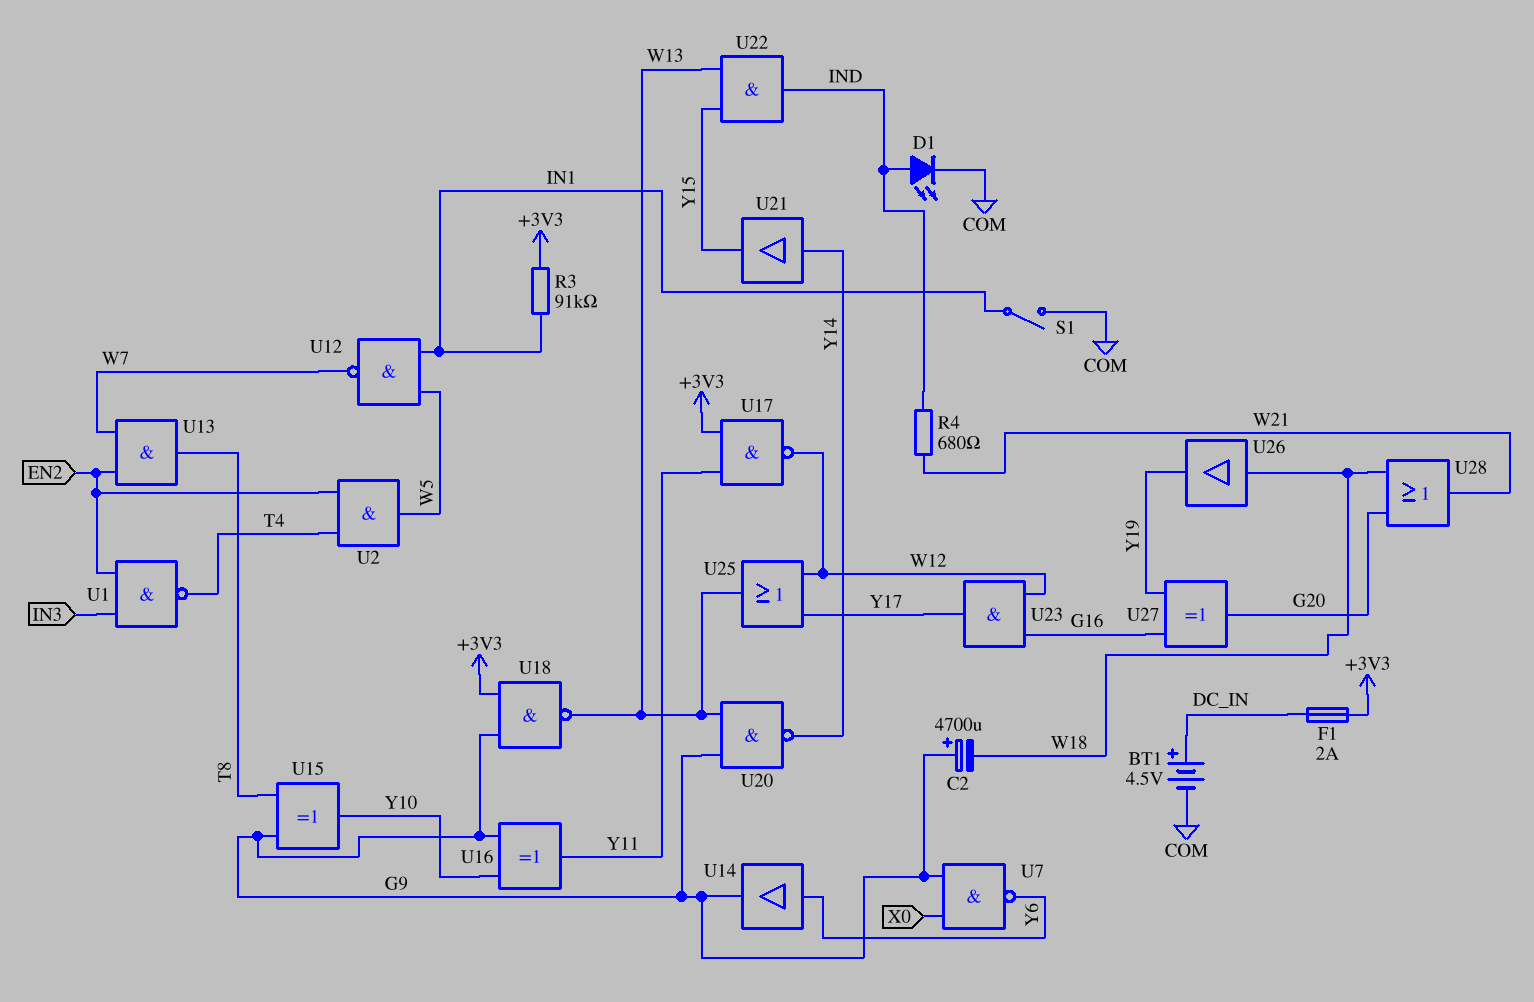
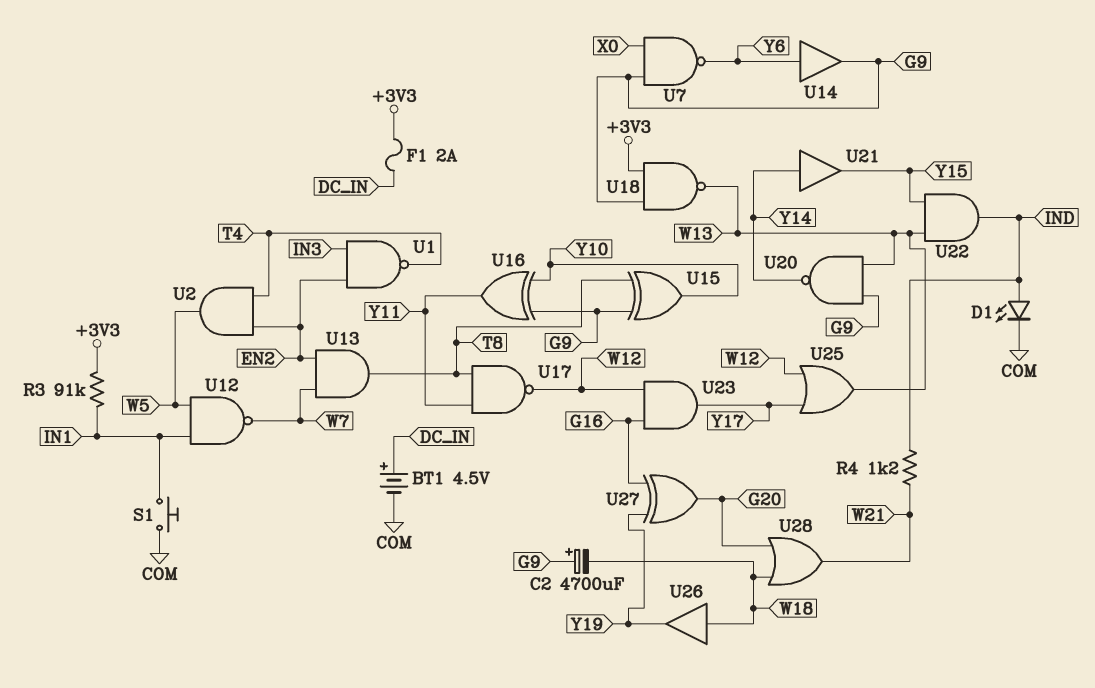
R4: 680 (IND, W21) -> 1.2k (IND, W21)
S1: switch (COM, IN1) -> button (COM, IN1)
U17: NAND (in +3V3, in Y11, out W12) -> NAND (in T8, in Y11, out W12)

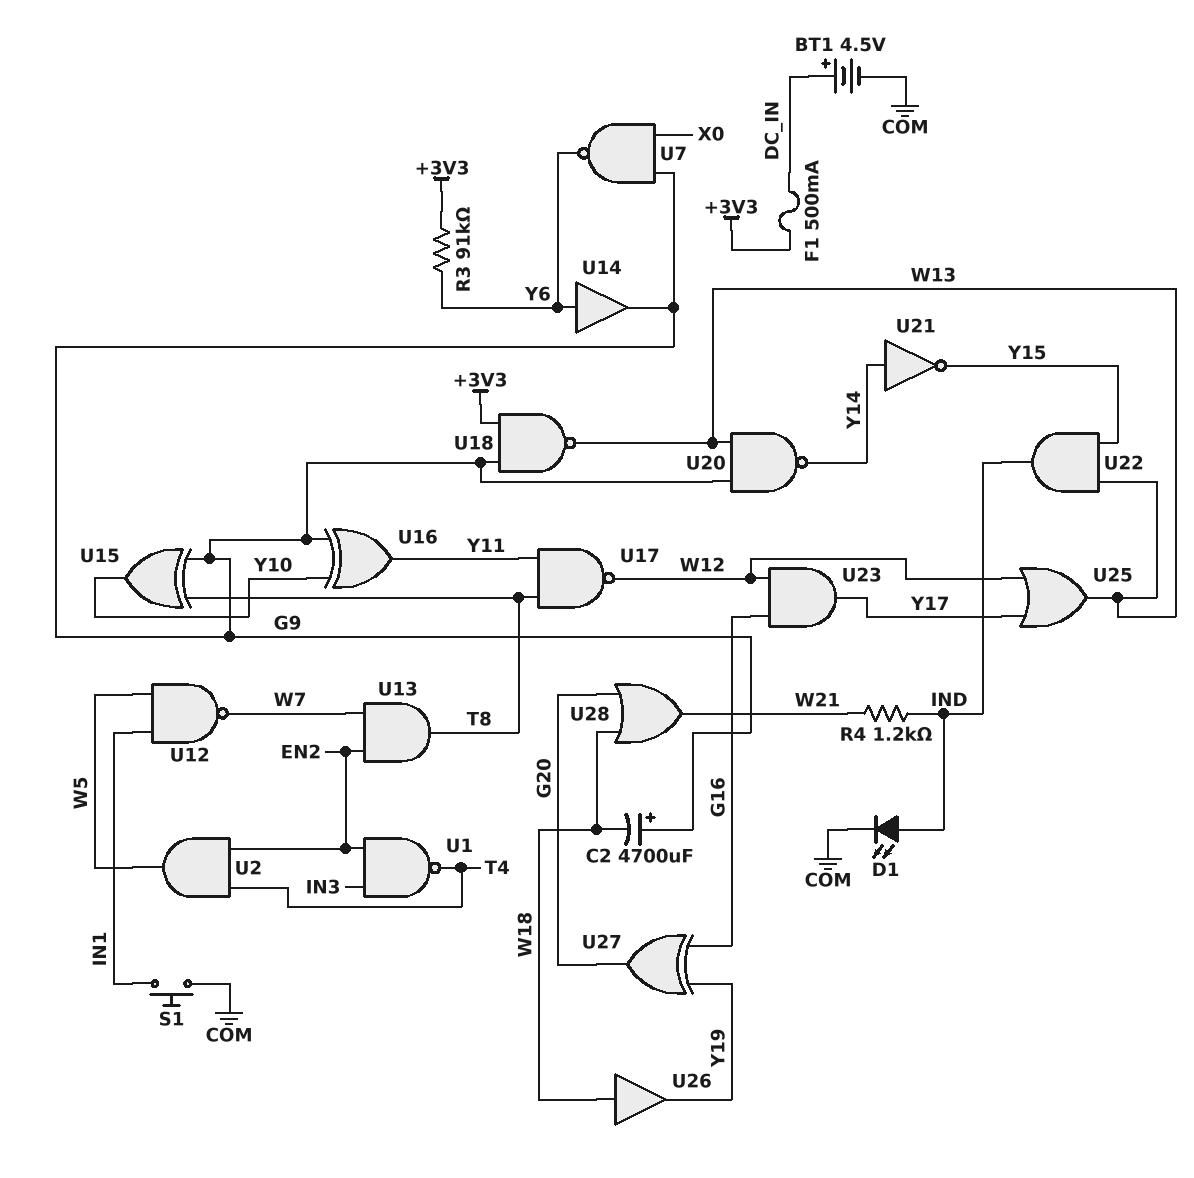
F1: 2A (+3V3, DC_IN) -> 500mA (+3V3, DC_IN)
R3: 91k (+3V3, IN1) -> 91k (+3V3, Y6)
U21: buffer (in Y14, out Y15) -> NOT (in Y14, out Y15)

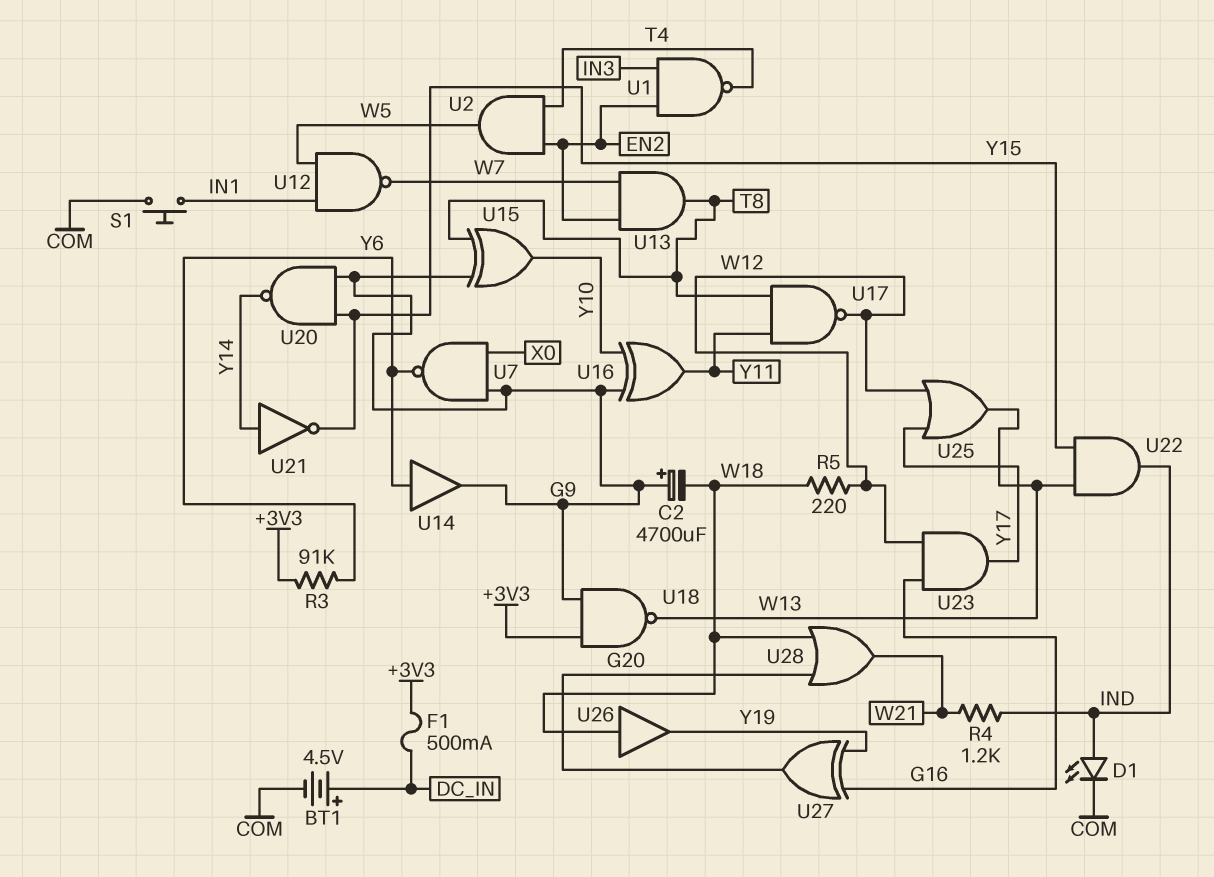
R5: none -> 220 (W12, W18)
U20: NAND (in G9, in W13, out Y14) -> NAND (in G9, in Y15, out Y14)

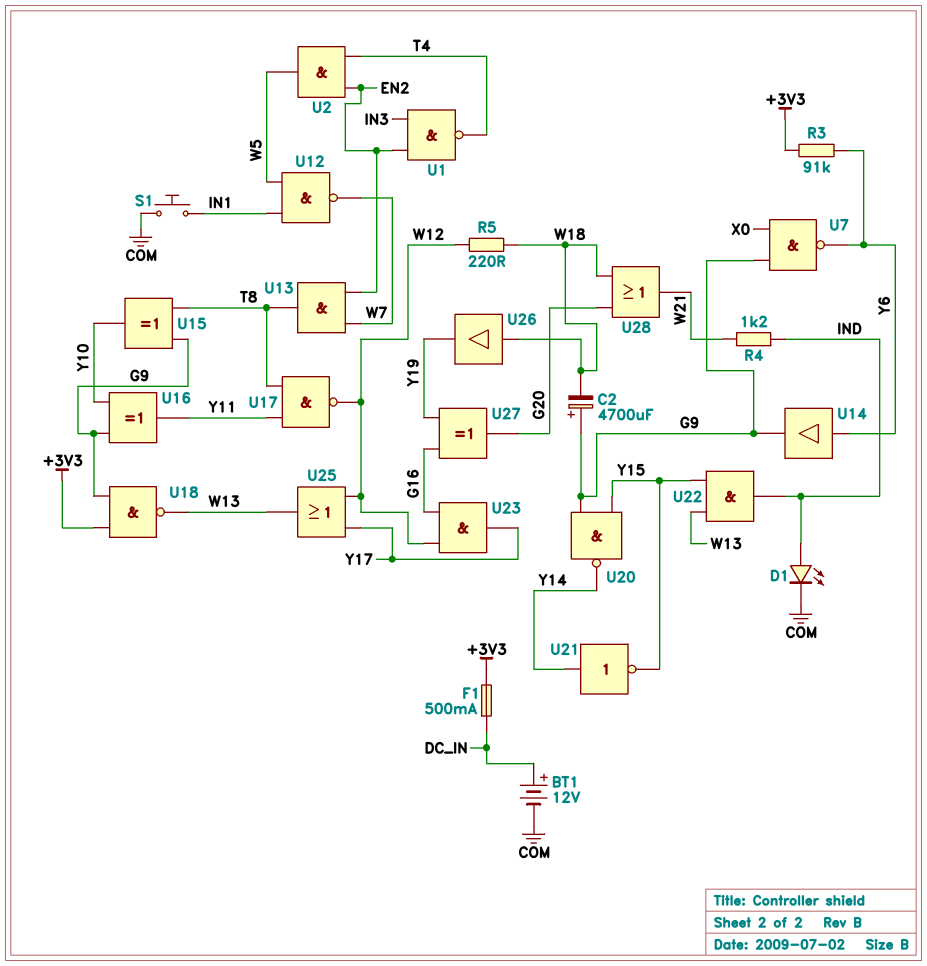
BT1: 4.5V (plus DC_IN, minus COM) -> 12V (plus DC_IN, minus COM)

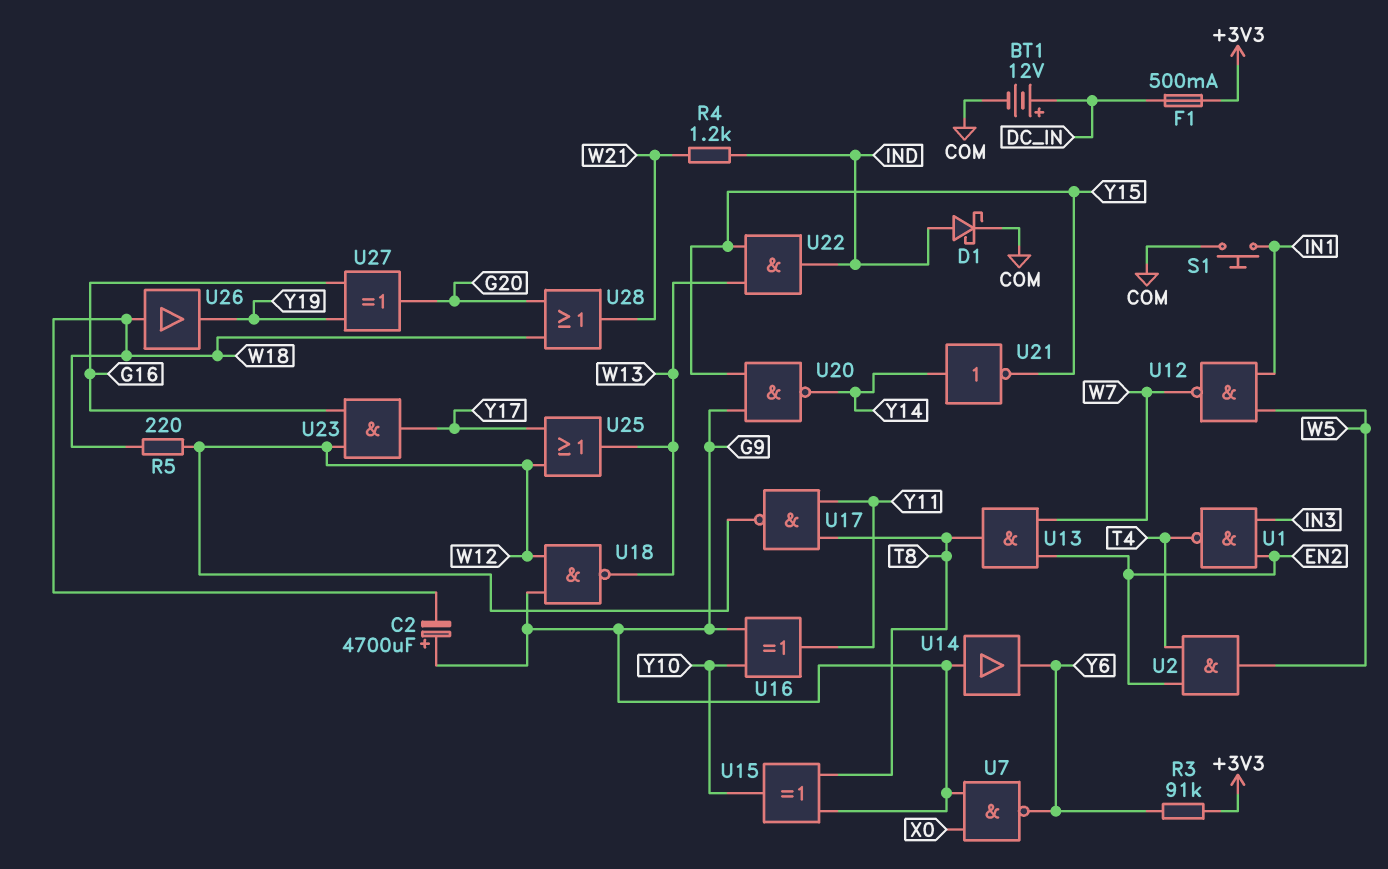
D1: LED (A IND, K COM) -> schottky (A IND, K COM)
U14: buffer (in Y6, out G9) -> buffer (in G9, out Y6)
U18: NAND (in +3V3, in G9, out W13) -> NAND (in G9, in W12, out W13)

